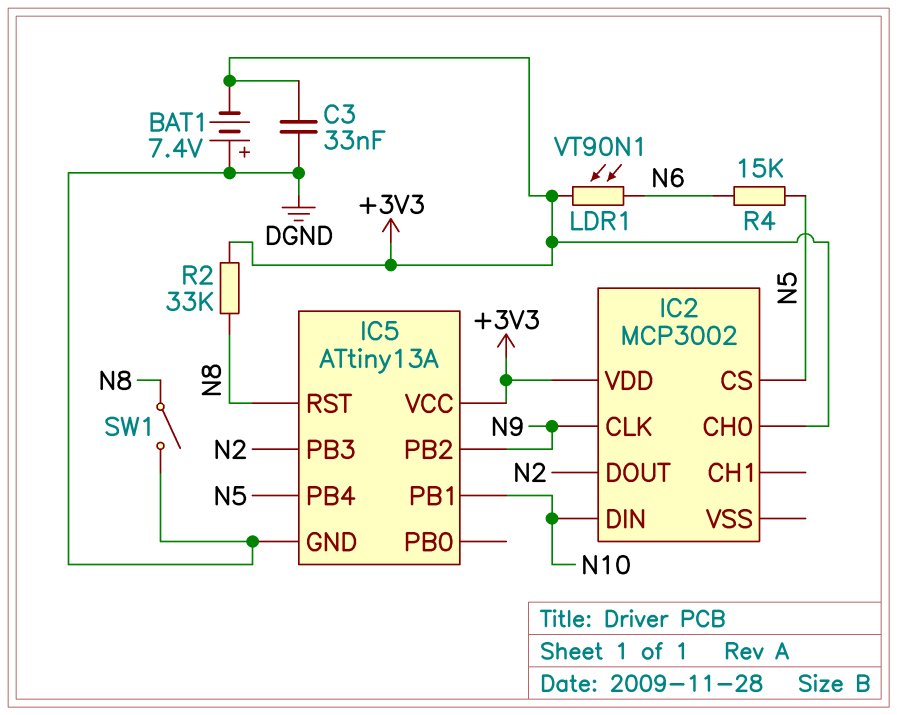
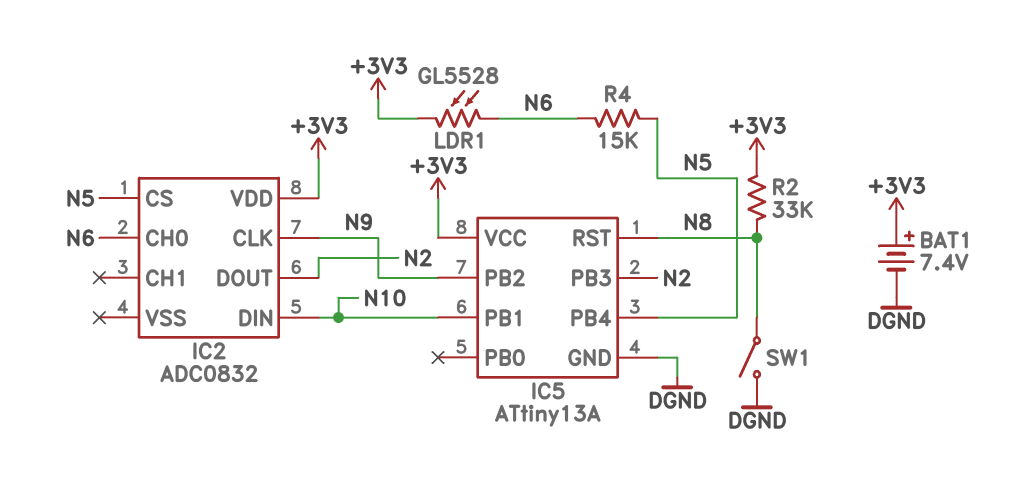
BAT1: 7.4V (plus DGND, minus +3V3) -> 7.4V (plus +3V3, minus DGND)
C3: 33nF (+3V3, DGND) -> none
IC2: MCP3002 -> ADC0832
IC2 pin CH0: +3V3 -> N6
LDR1: VT90N1 (+3V3, N6) -> GL5528 (+3V3, N6)

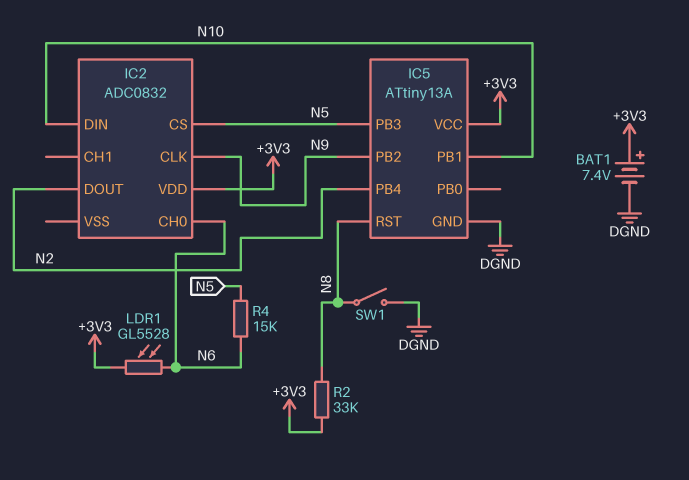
IC5 pin PB3: N2 -> N5
IC5 pin PB4: N5 -> N2

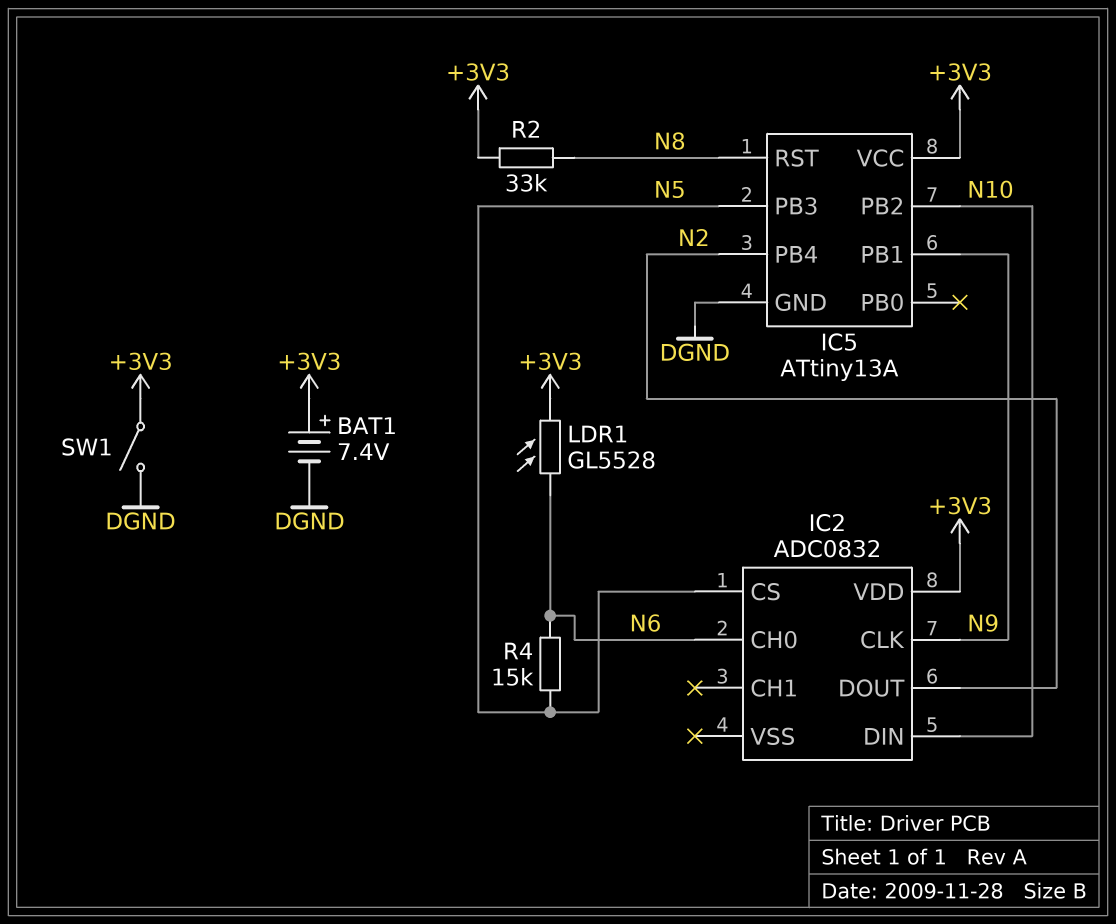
IC5 pin PB1: N10 -> N9
IC5 pin PB2: N9 -> N10
SW1: switch (DGND, N8) -> switch (+3V3, DGND)

